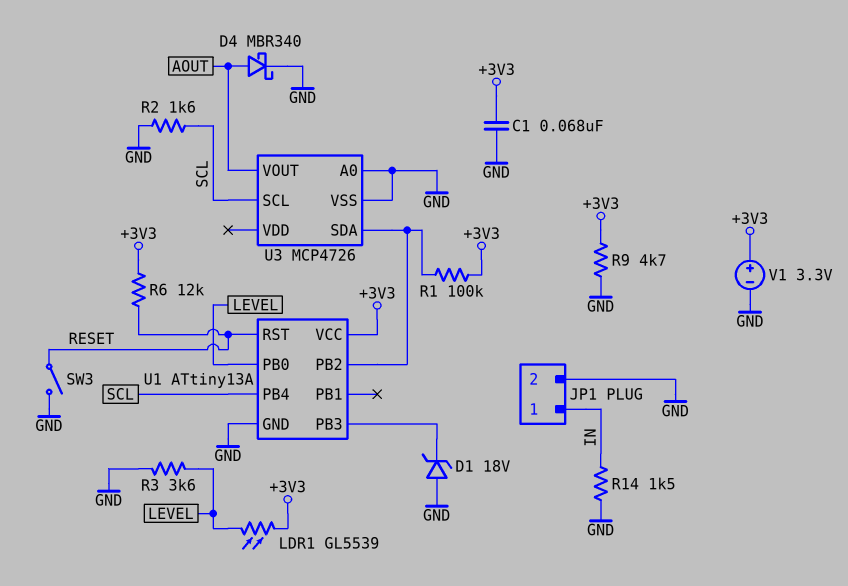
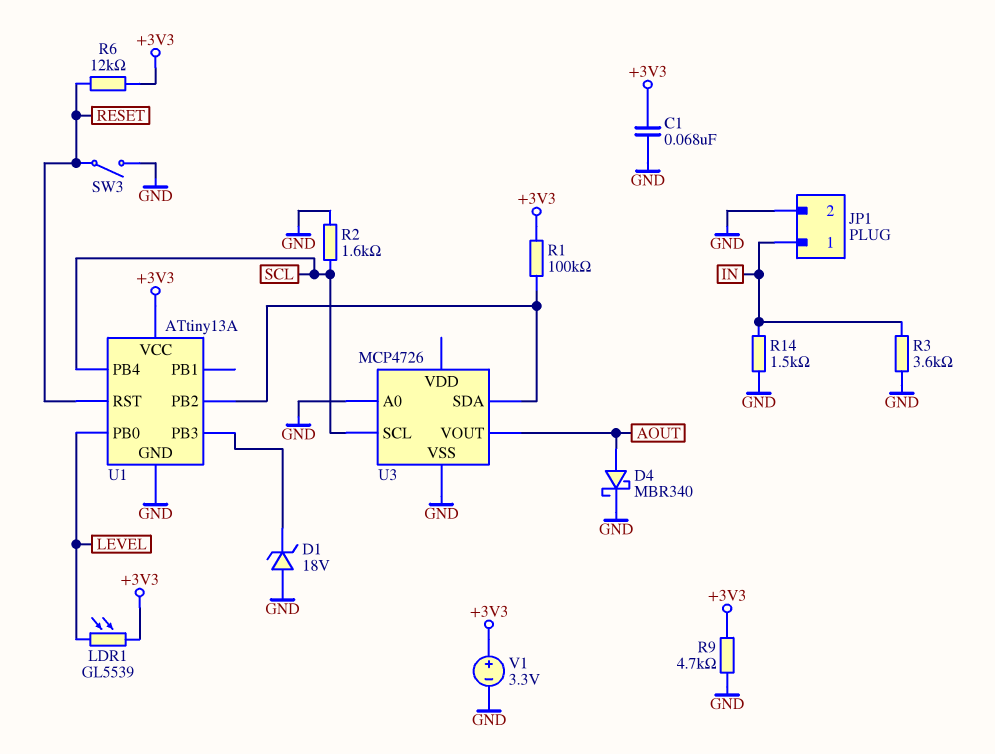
R3: 3.6k (GND, LEVEL) -> 3.6k (GND, IN)

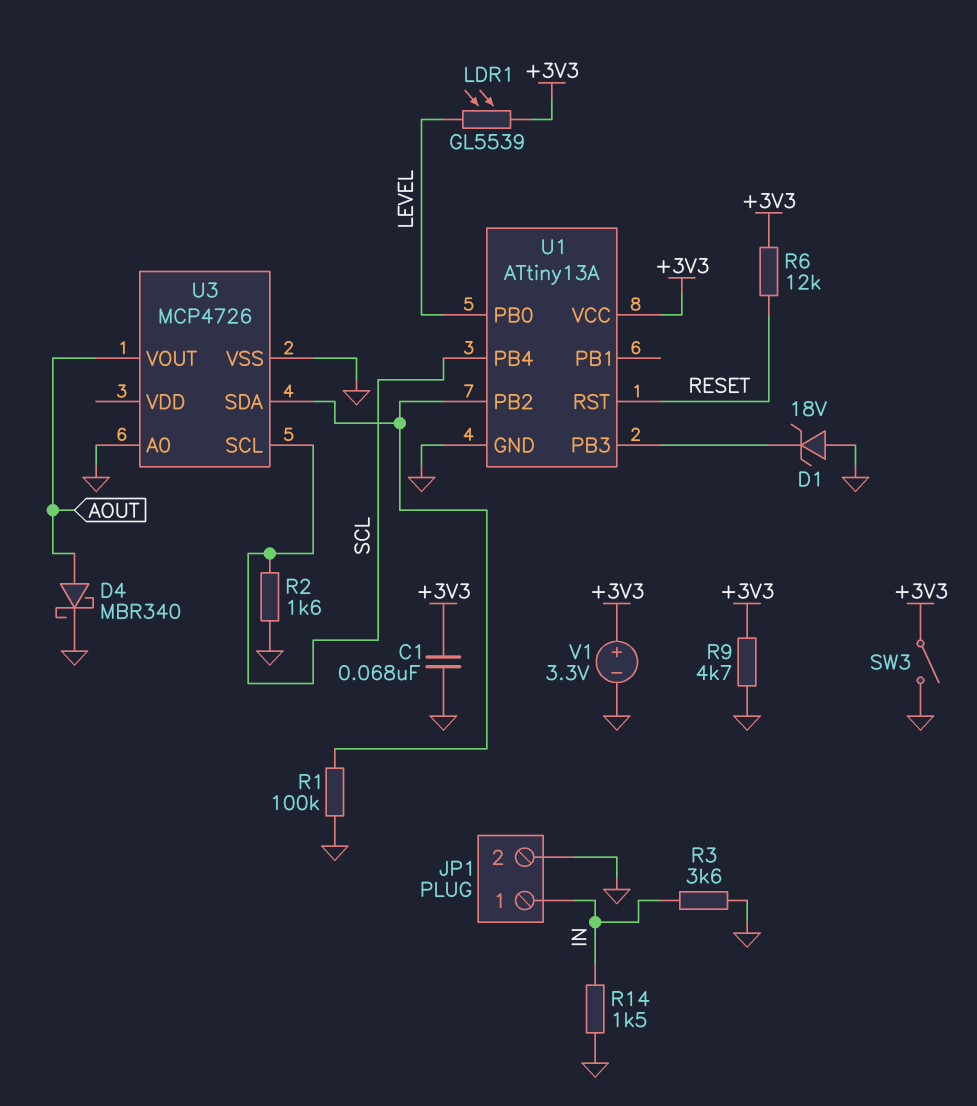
R1: 100k (+3V3, U1/PB2) -> 100k (GND, U1/PB2)
SW3: switch (GND, RESET) -> switch (+3V3, GND)

